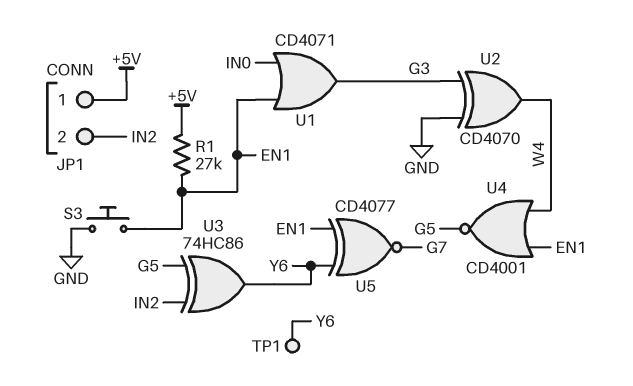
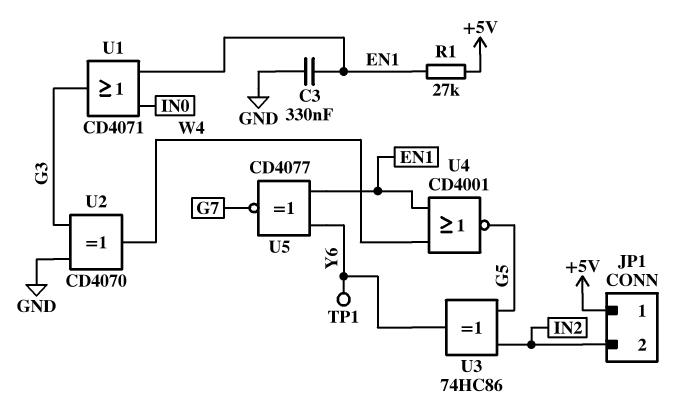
C3: none -> 330nF (EN1, GND)
S3: button (EN1, GND) -> none

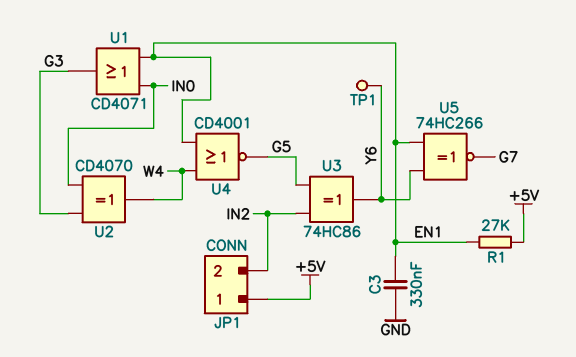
U2: XOR CD4070 (in G3, in GND, out W4) -> XOR CD4070 (in G3, in IN0, out W4)
U5: XNOR CD4077 (in EN1, in Y6, out G7) -> XNOR 74HC266 (in EN1, in Y6, out G7)

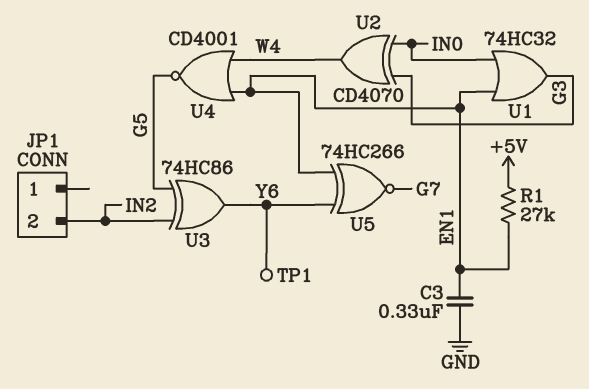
JP1 pin 1: +5V -> none
U1: OR CD4071 (in EN1, in IN0, out G3) -> OR 74HC32 (in EN1, in IN0, out G3)

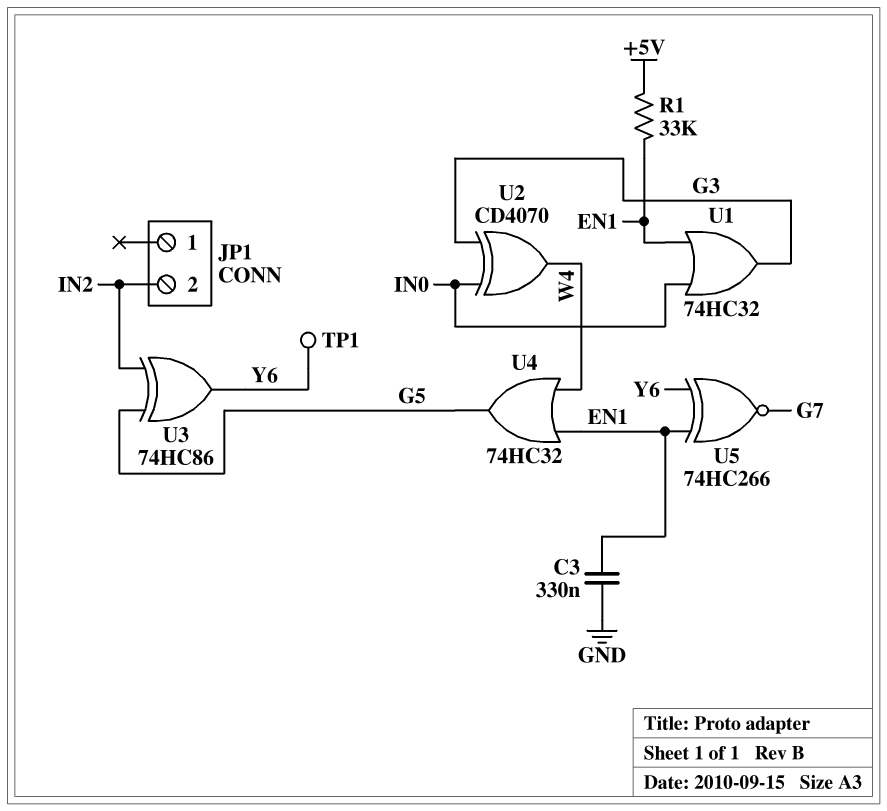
R1: 27k (+5V, EN1) -> 33k (+5V, EN1)
U4: NOR CD4001 (in EN1, in W4, out G5) -> OR 74HC32 (in EN1, in W4, out G5)

